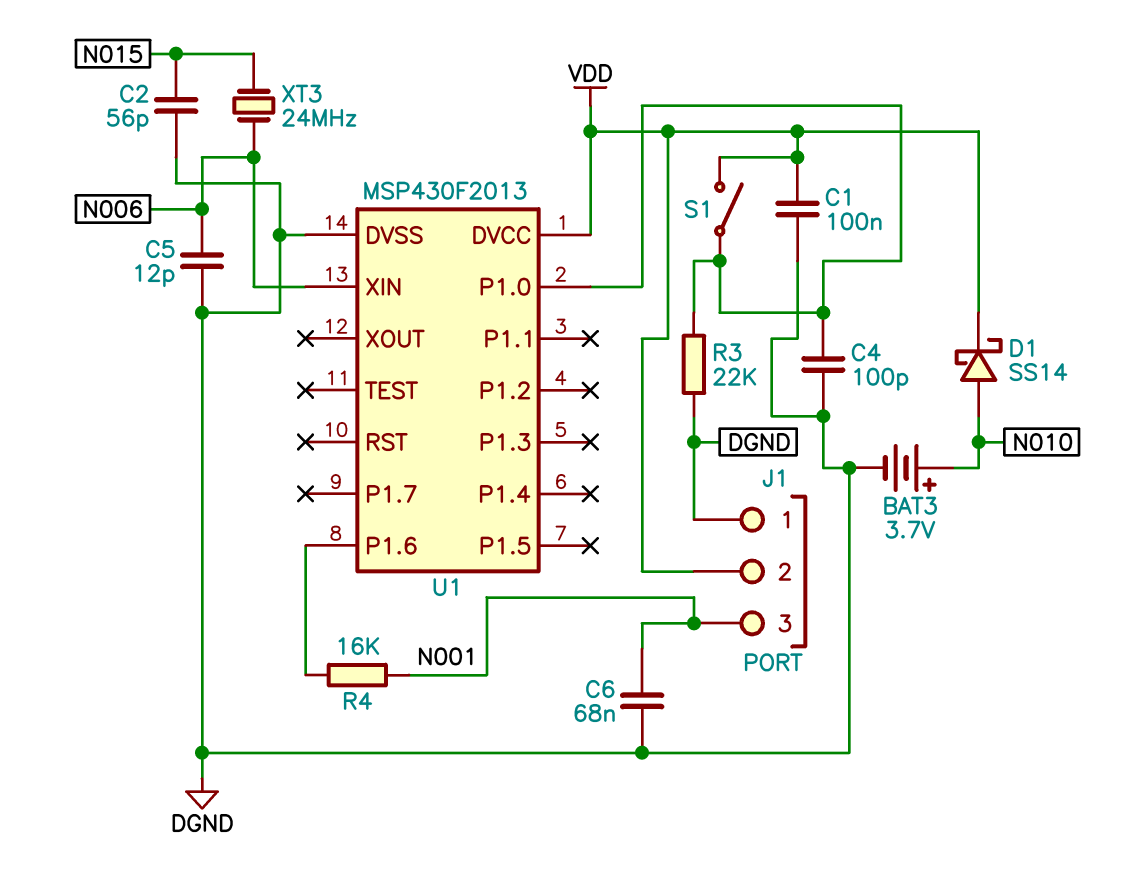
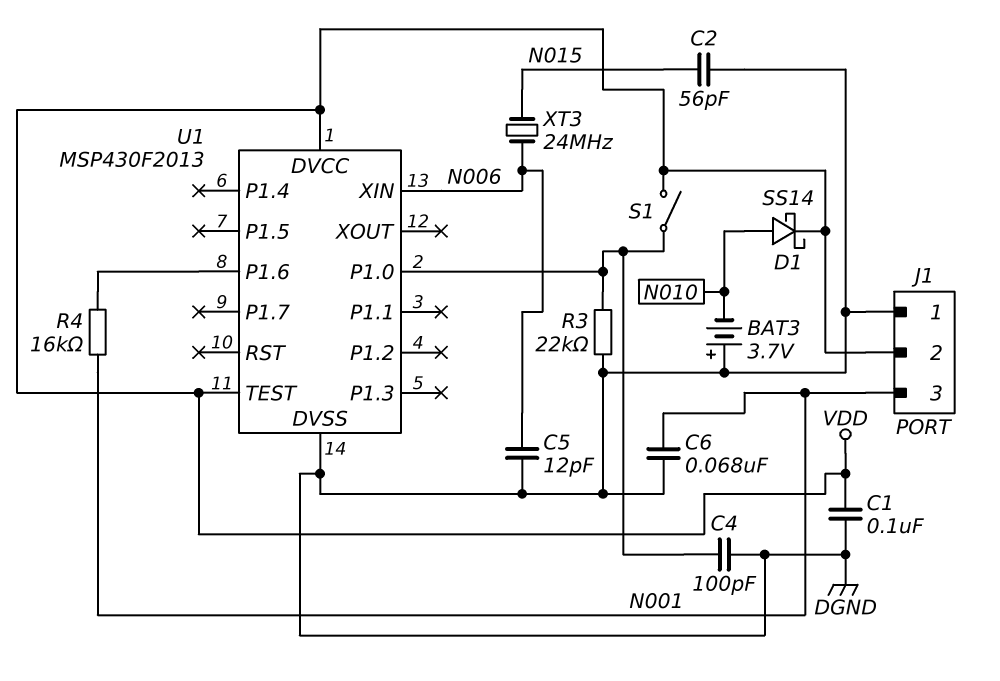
BAT3: 3.7V (plus N010, minus DGND) -> 3.7V (plus DGND, minus N010)
U1 pin TEST: none -> VDD

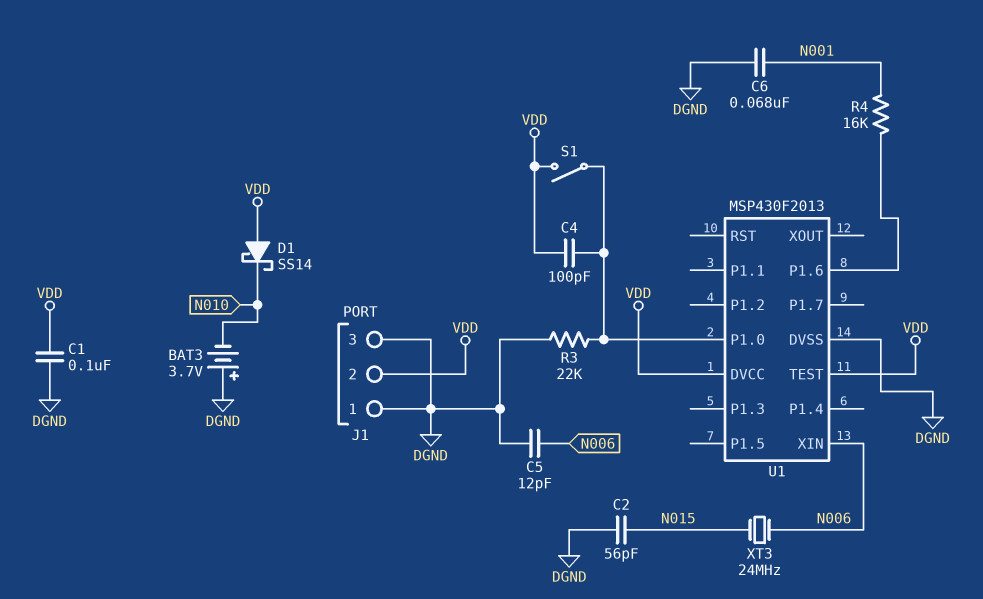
C4: 100pF (DGND, U1/P1.0) -> 100pF (U1/P1.0, VDD)
D1: schottky SS14 (A N010, K VDD) -> schottky SS14 (A VDD, K N010)
J1 pin 3: N001 -> DGND

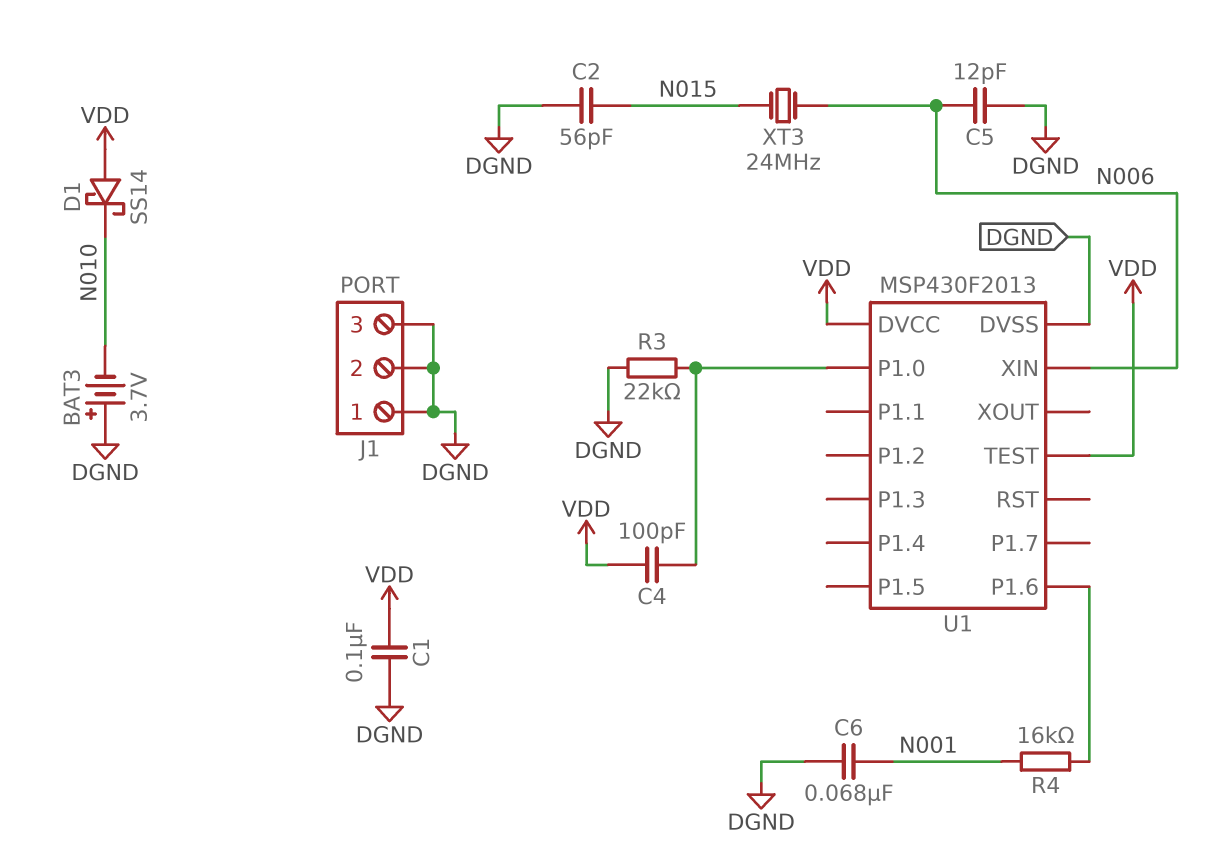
J1 pin 2: VDD -> DGND
S1: switch (U1/P1.0, VDD) -> none

